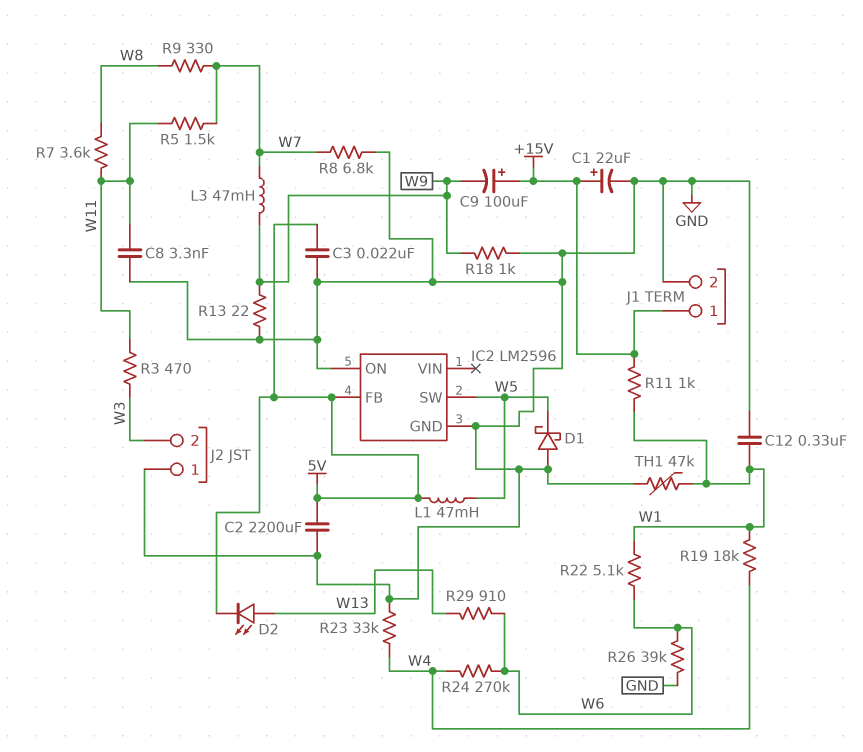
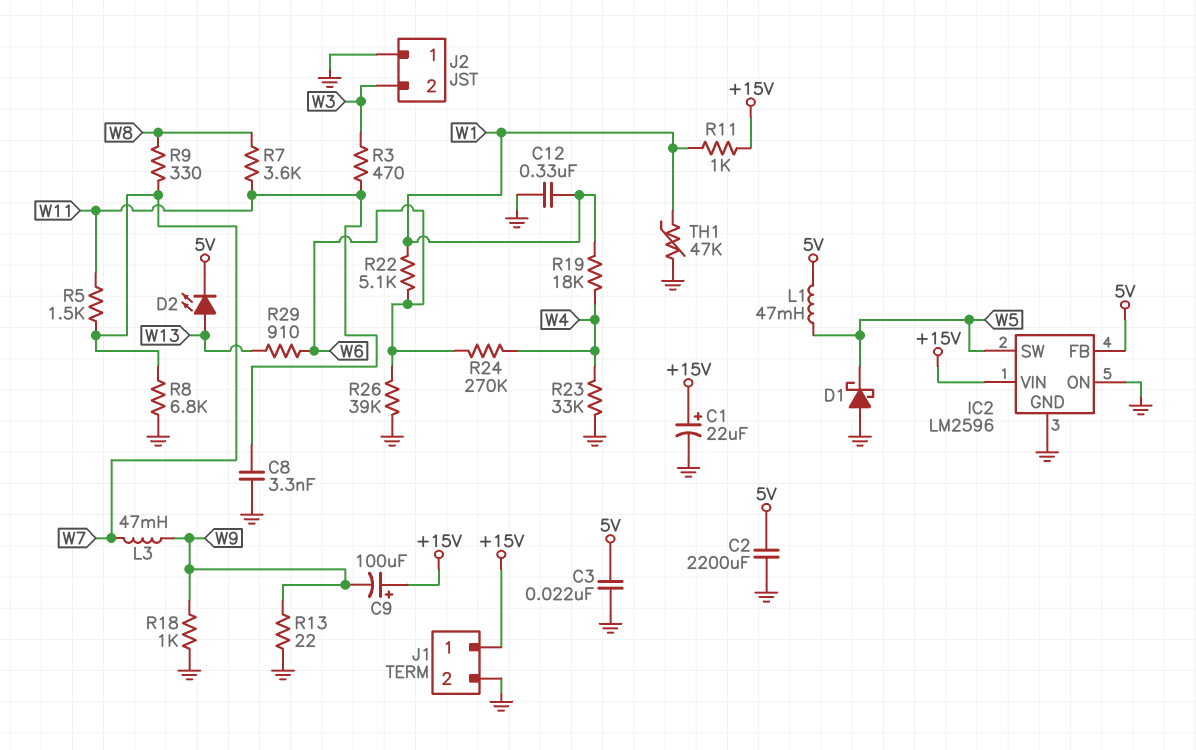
IC2 pin VIN: none -> +15V

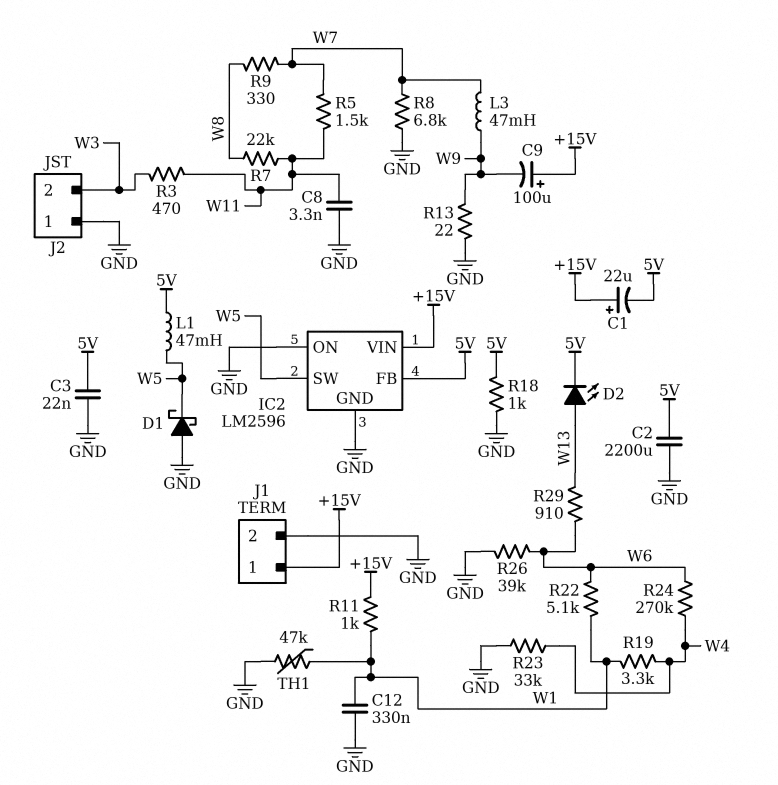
C1: 22uF (plus +15V, minus GND) -> 22uF (plus +15V, minus 5V)
R7: 3.6k (W8, W11) -> 22k (W8, W11)
R18: 1k (GND, W9) -> 1k (5V, GND)
R19: 18k (W1, W4) -> 3.3k (W1, W4)

